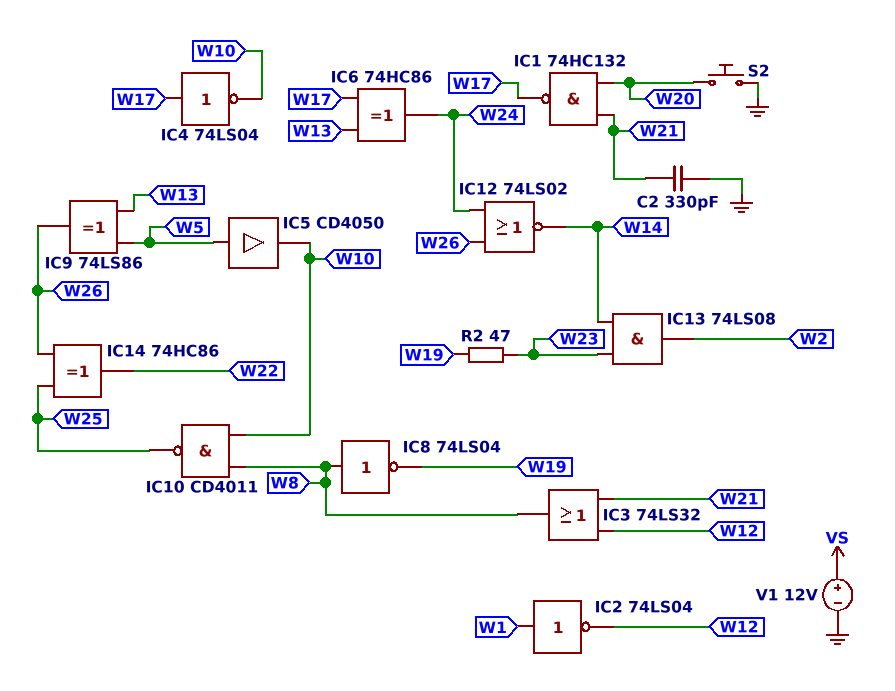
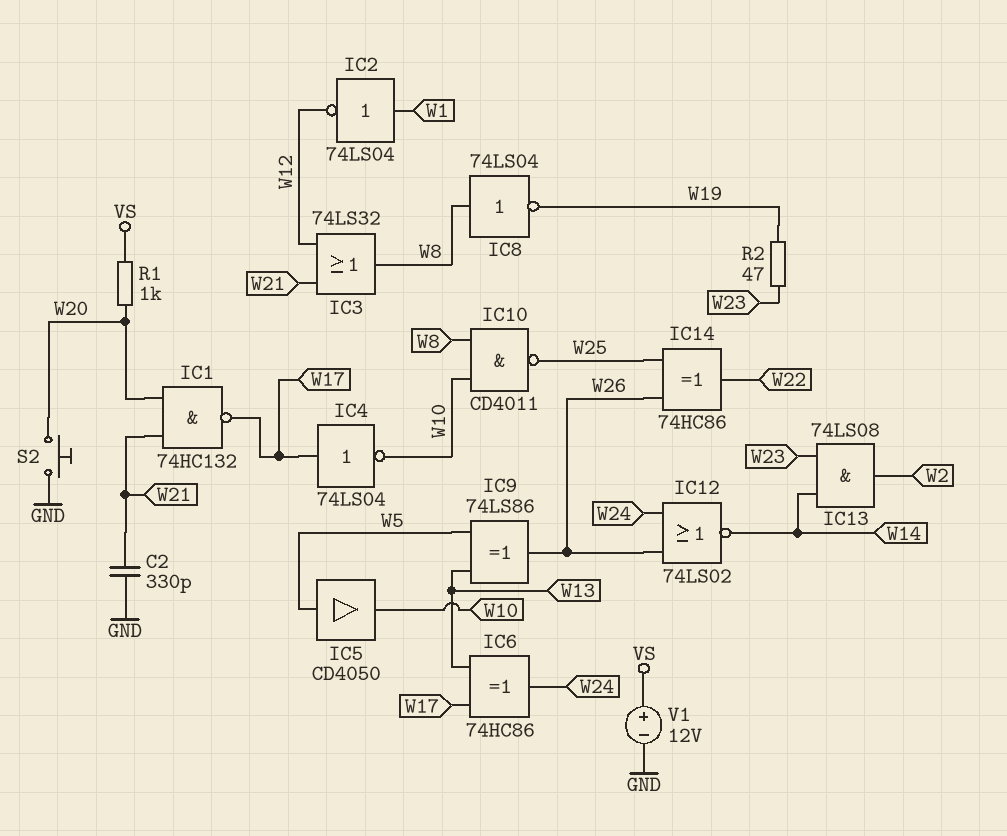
R1: none -> 1k (VS, W20)

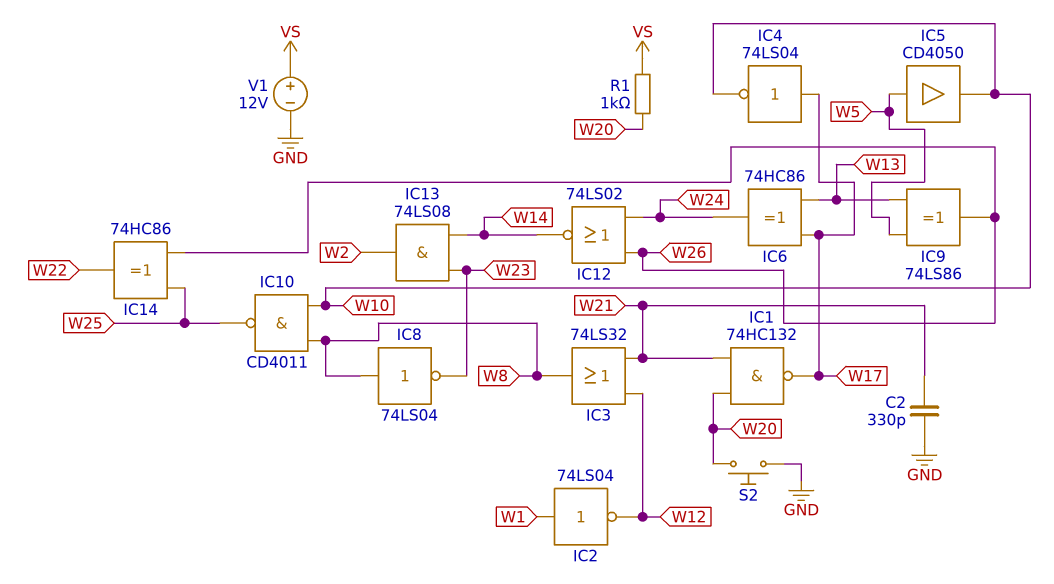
IC8: NOT 74LS04 (in W8, out W19) -> NOT 74LS04 (in W8, out W23)
R2: 47 (W19, W23) -> none

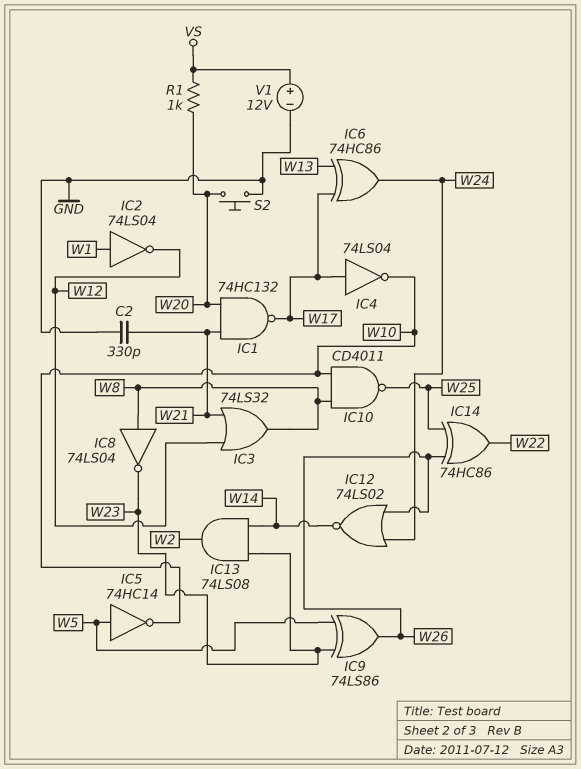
IC5: buffer CD4050 (in W5, out W10) -> NOT 74HC14 (in W5, out W10)
IC9: XOR 74LS86 (in W5, in W13, out W26) -> XOR 74LS86 (in W5, in W23, out W26)

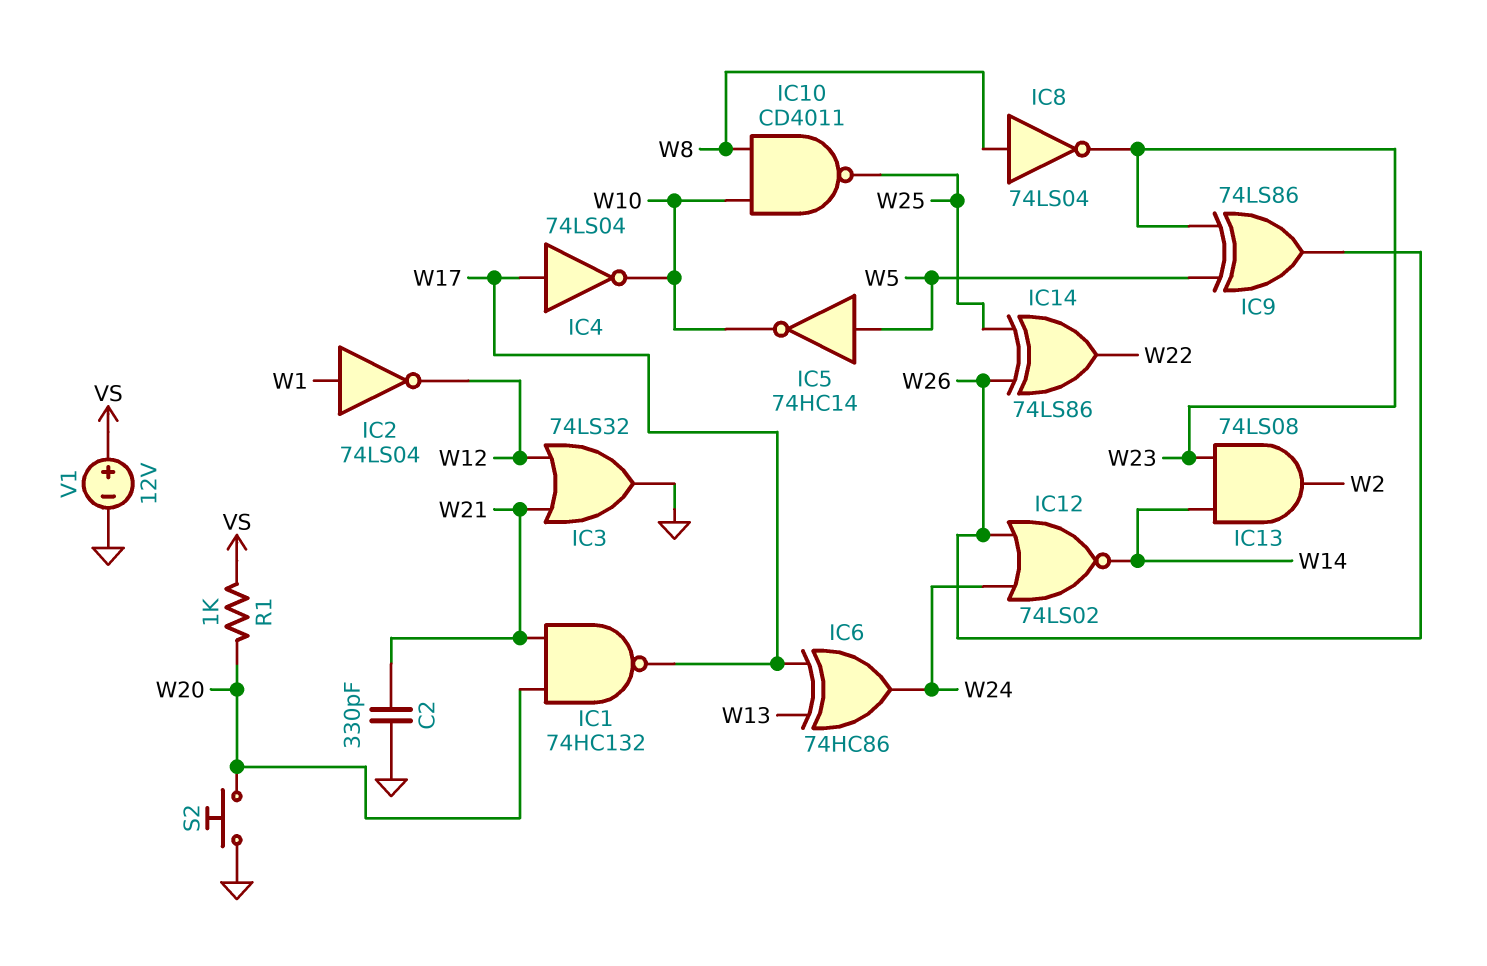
IC3: OR 74LS32 (in W12, in W21, out W8) -> OR 74LS32 (in W12, in W21, out GND)
IC14: XOR 74HC86 (in W25, in W26, out W22) -> XOR 74LS86 (in W25, in W26, out W22)

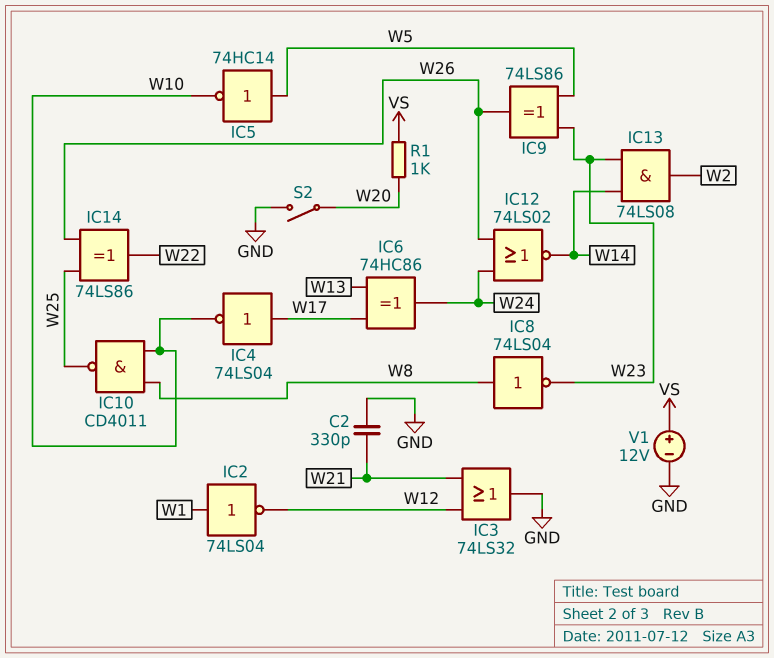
IC1: NAND 74HC132 (in W20, in W21, out W17) -> none
S2: button (GND, W20) -> switch (GND, W20)

